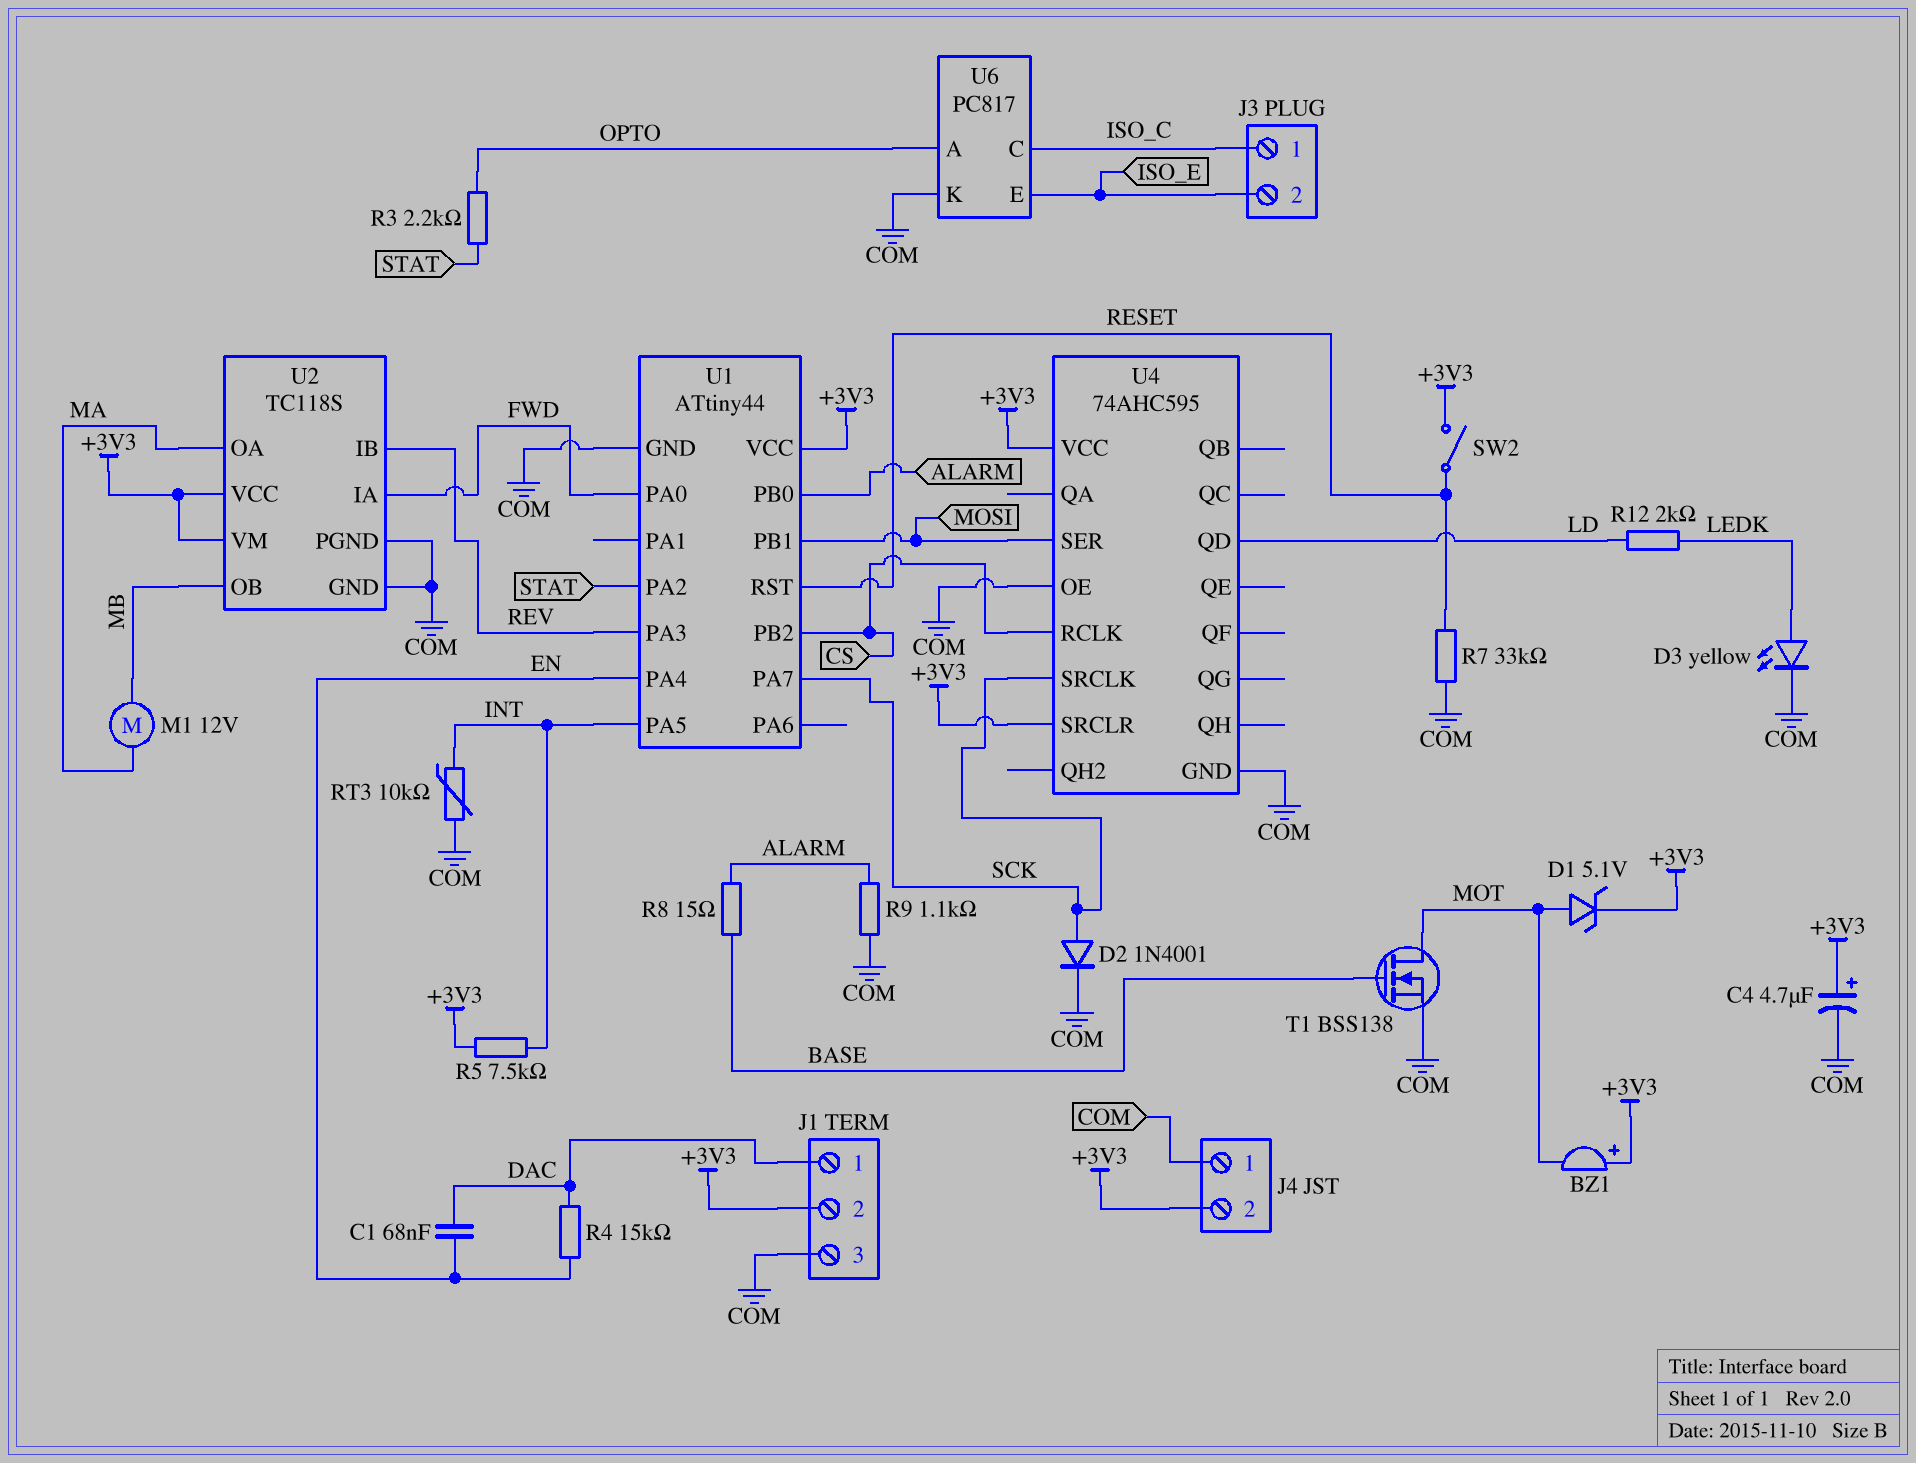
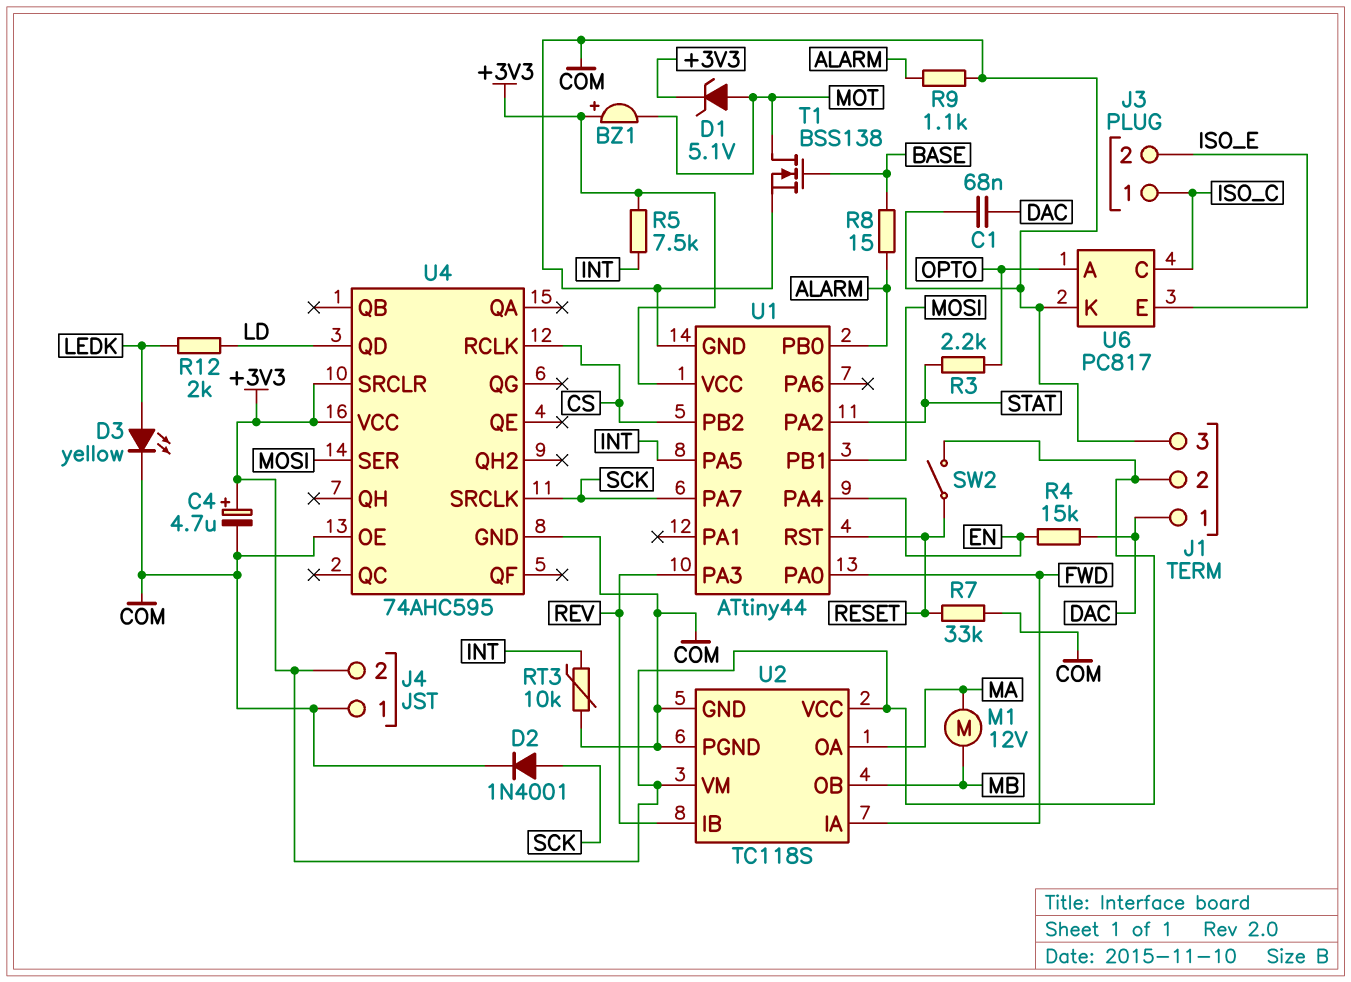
C1: 68nF (DAC, EN) -> 68nF (COM, DAC)

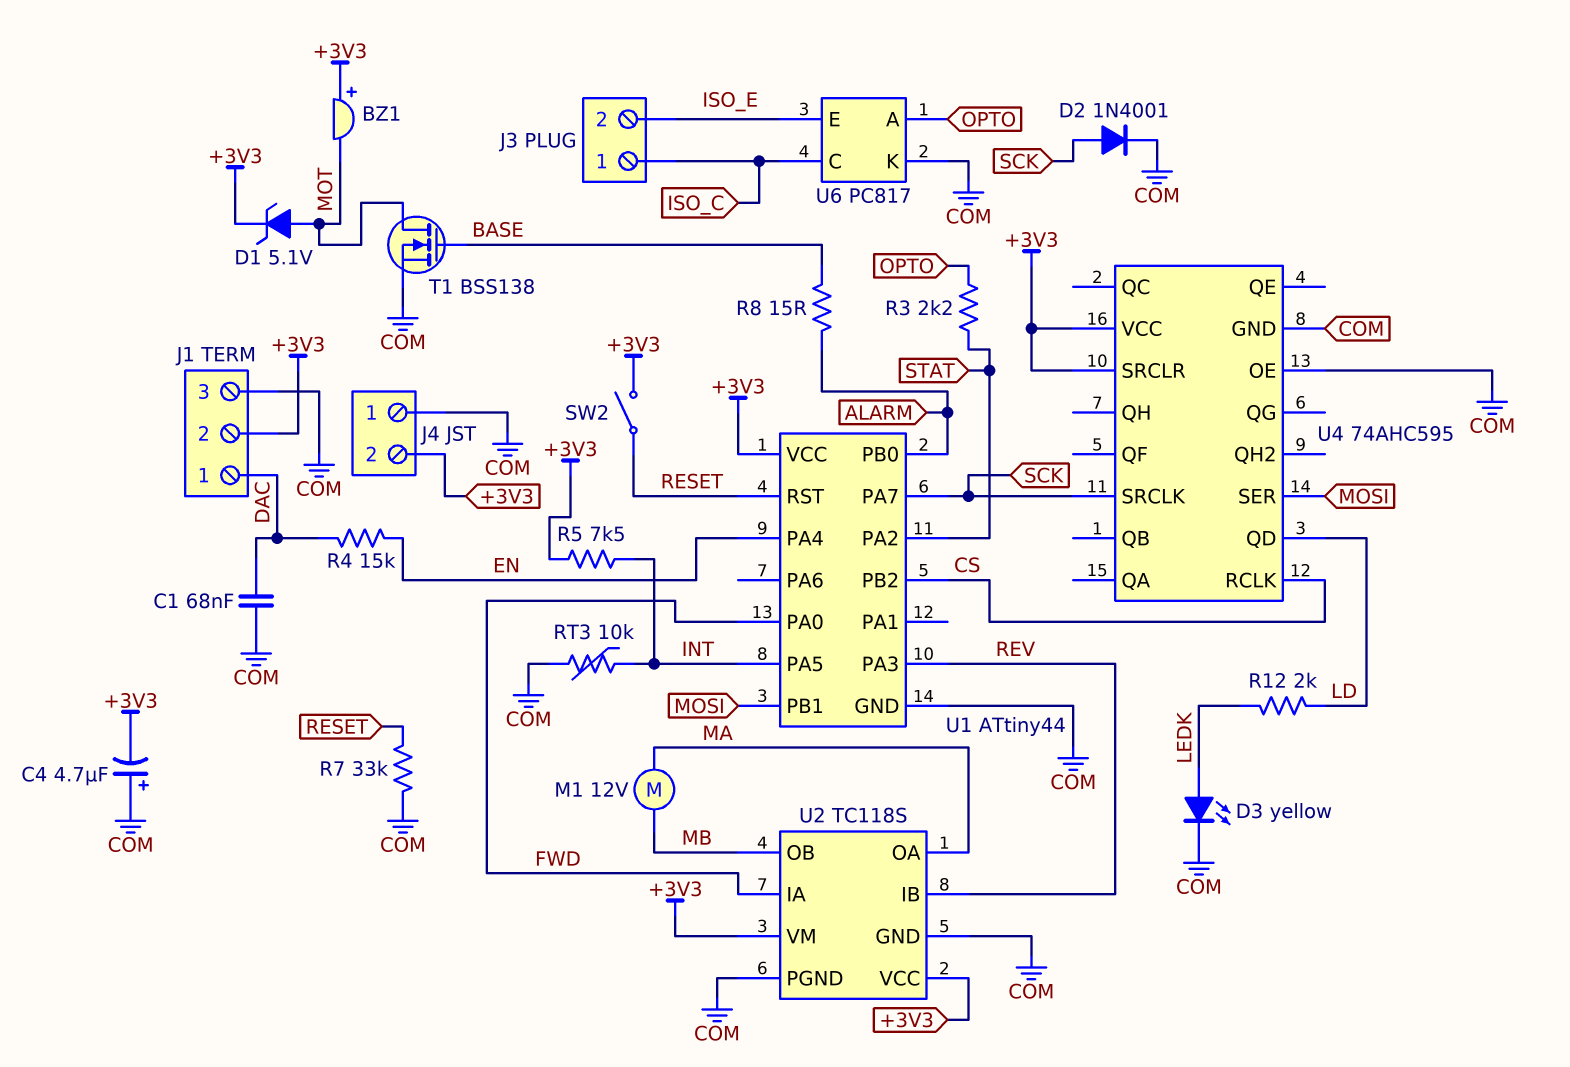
C4: 4.7uF (plus +3V3, minus COM) -> 4.7uF (plus COM, minus +3V3)
R9: 1.1k (ALARM, COM) -> none

